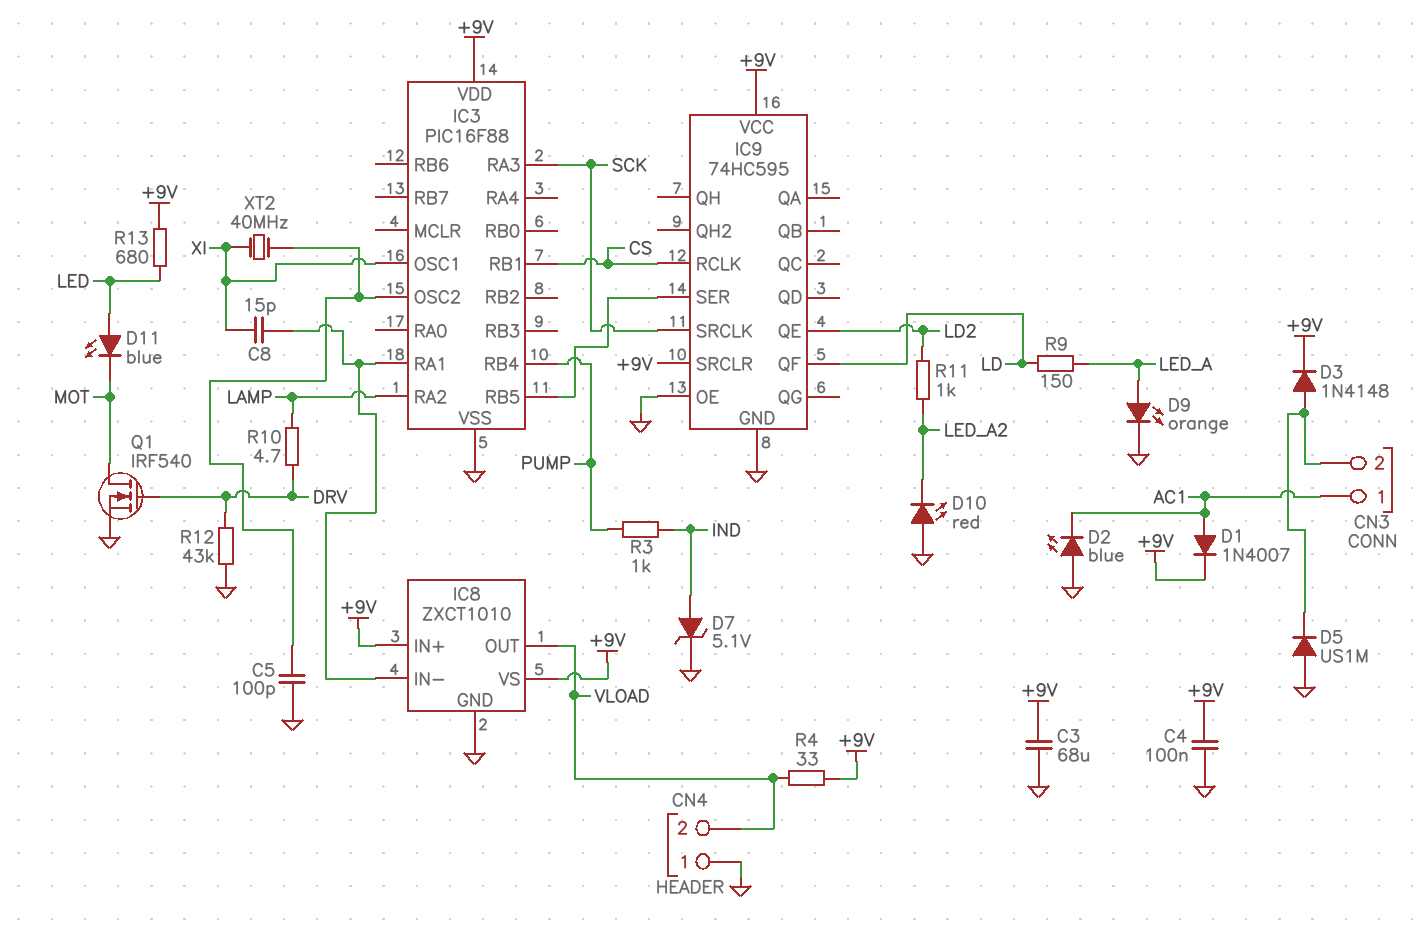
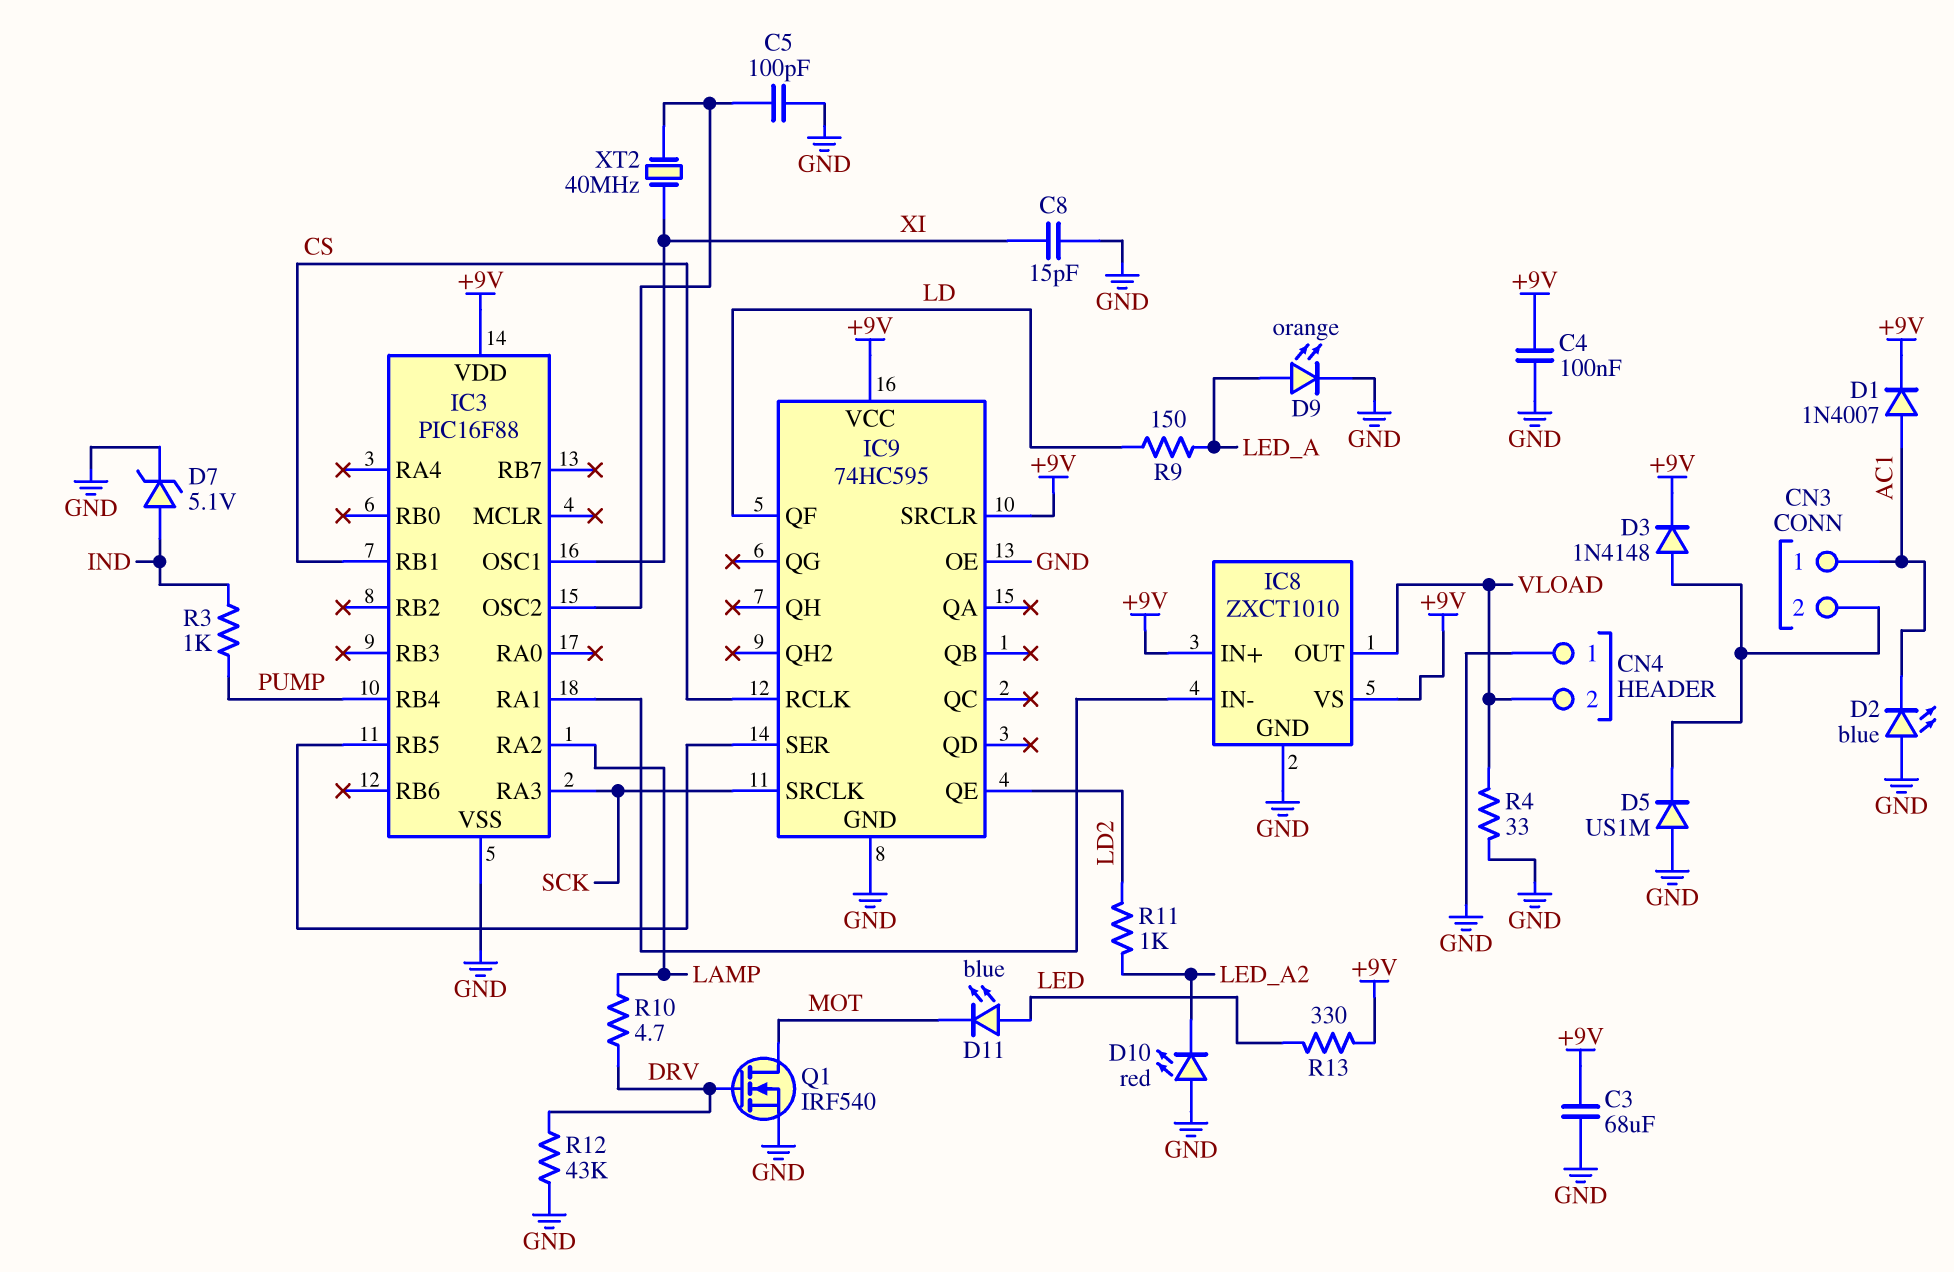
C8: 15pF (IC3/RA1, XI) -> 15pF (GND, XI)
R4: 33 (+9V, VLOAD) -> 33 (GND, VLOAD)
R13: 680 (+9V, LED) -> 330 (+9V, LED)

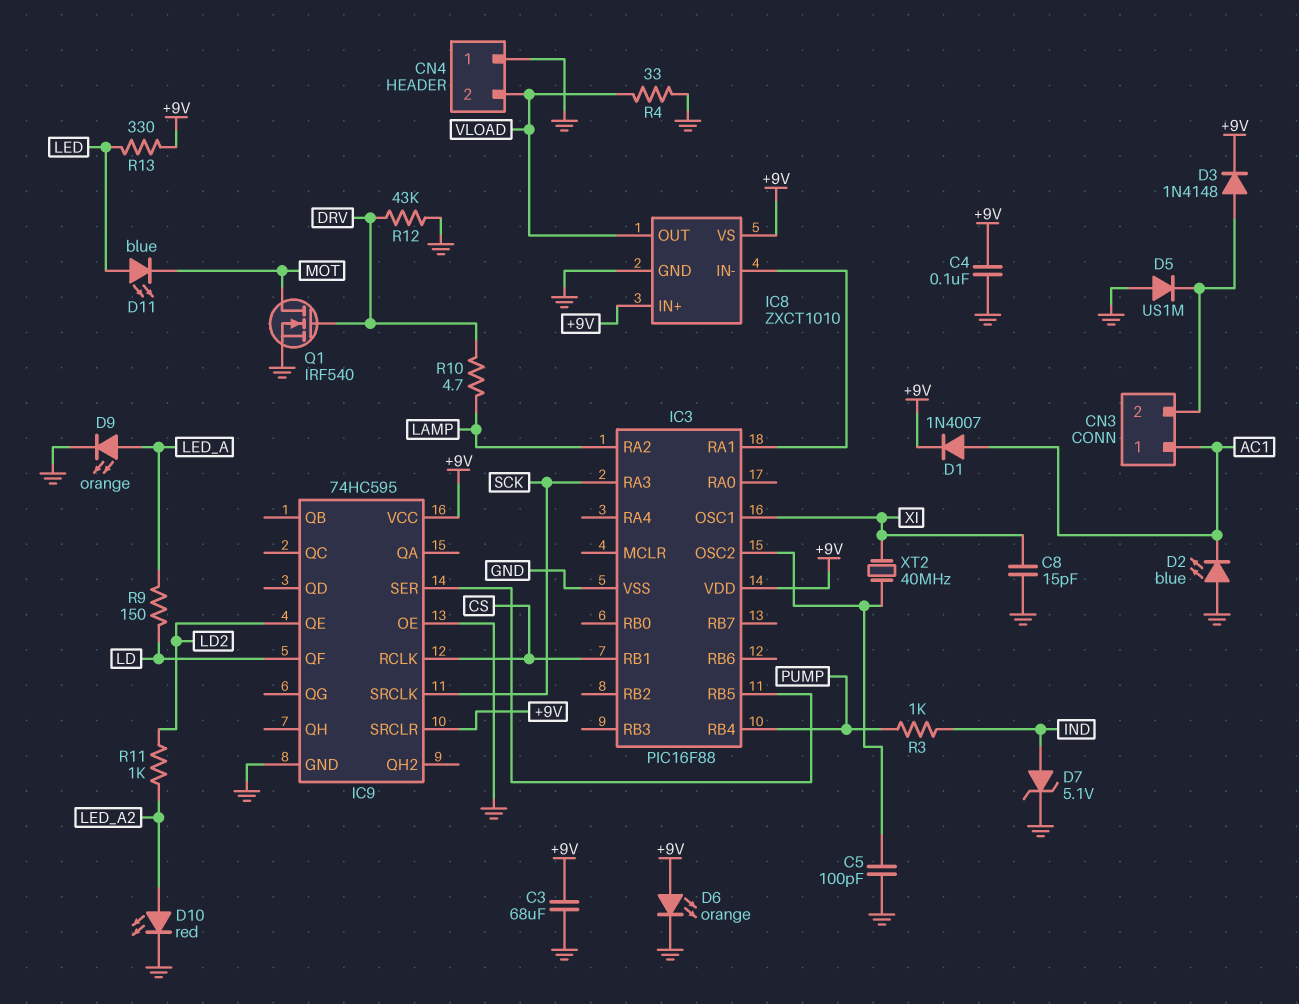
D6: none -> LED orange (A +9V, K GND)
D10: LED red (A GND, K LED_A2) -> LED red (A LED_A2, K GND)

